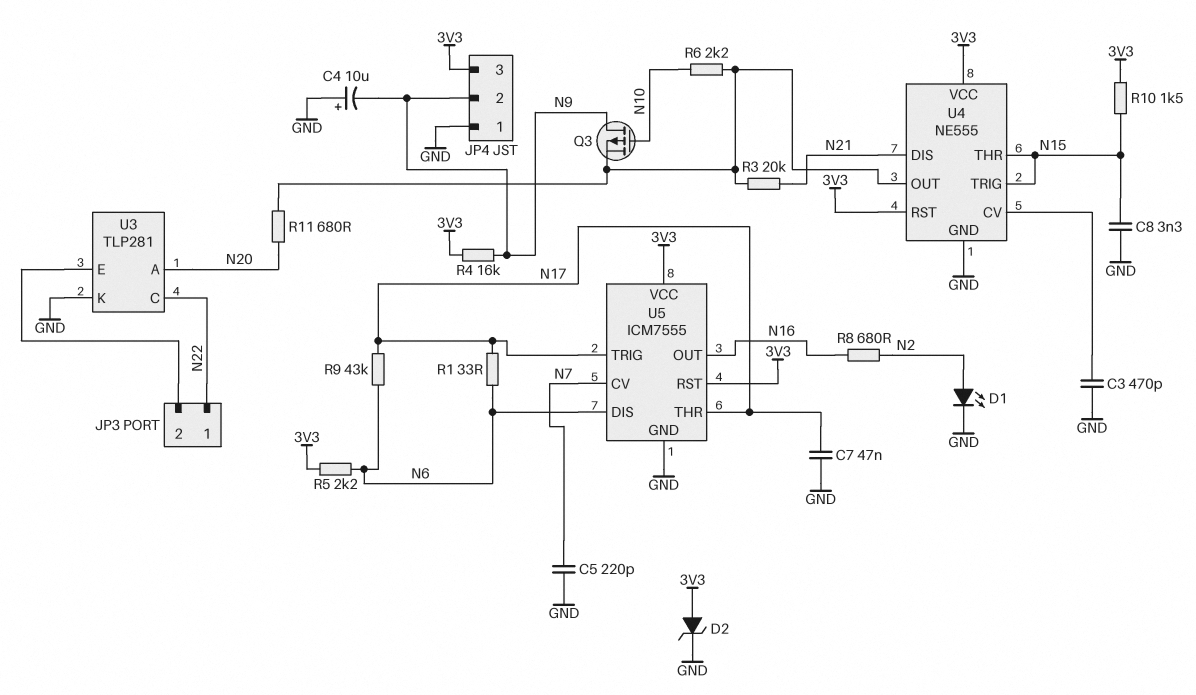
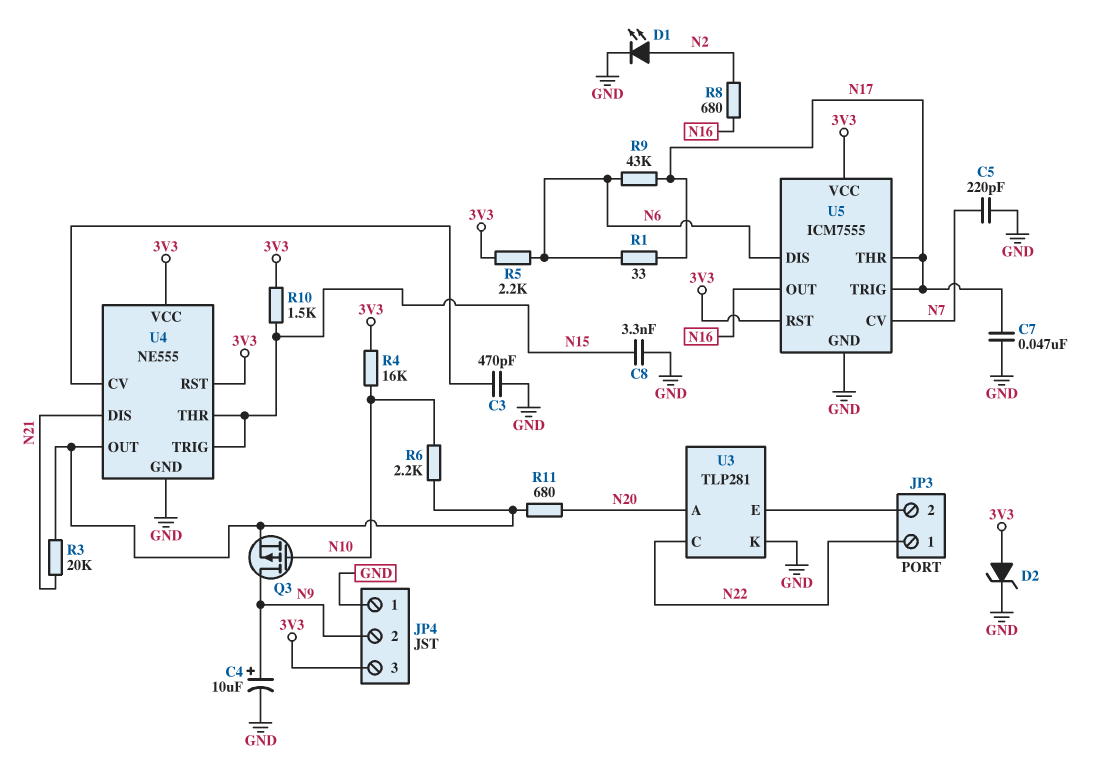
C4: 10uF (plus GND, minus N9) -> 10uF (plus N9, minus GND)
R4: 16k (3V3, N9) -> 16k (3V3, N10)

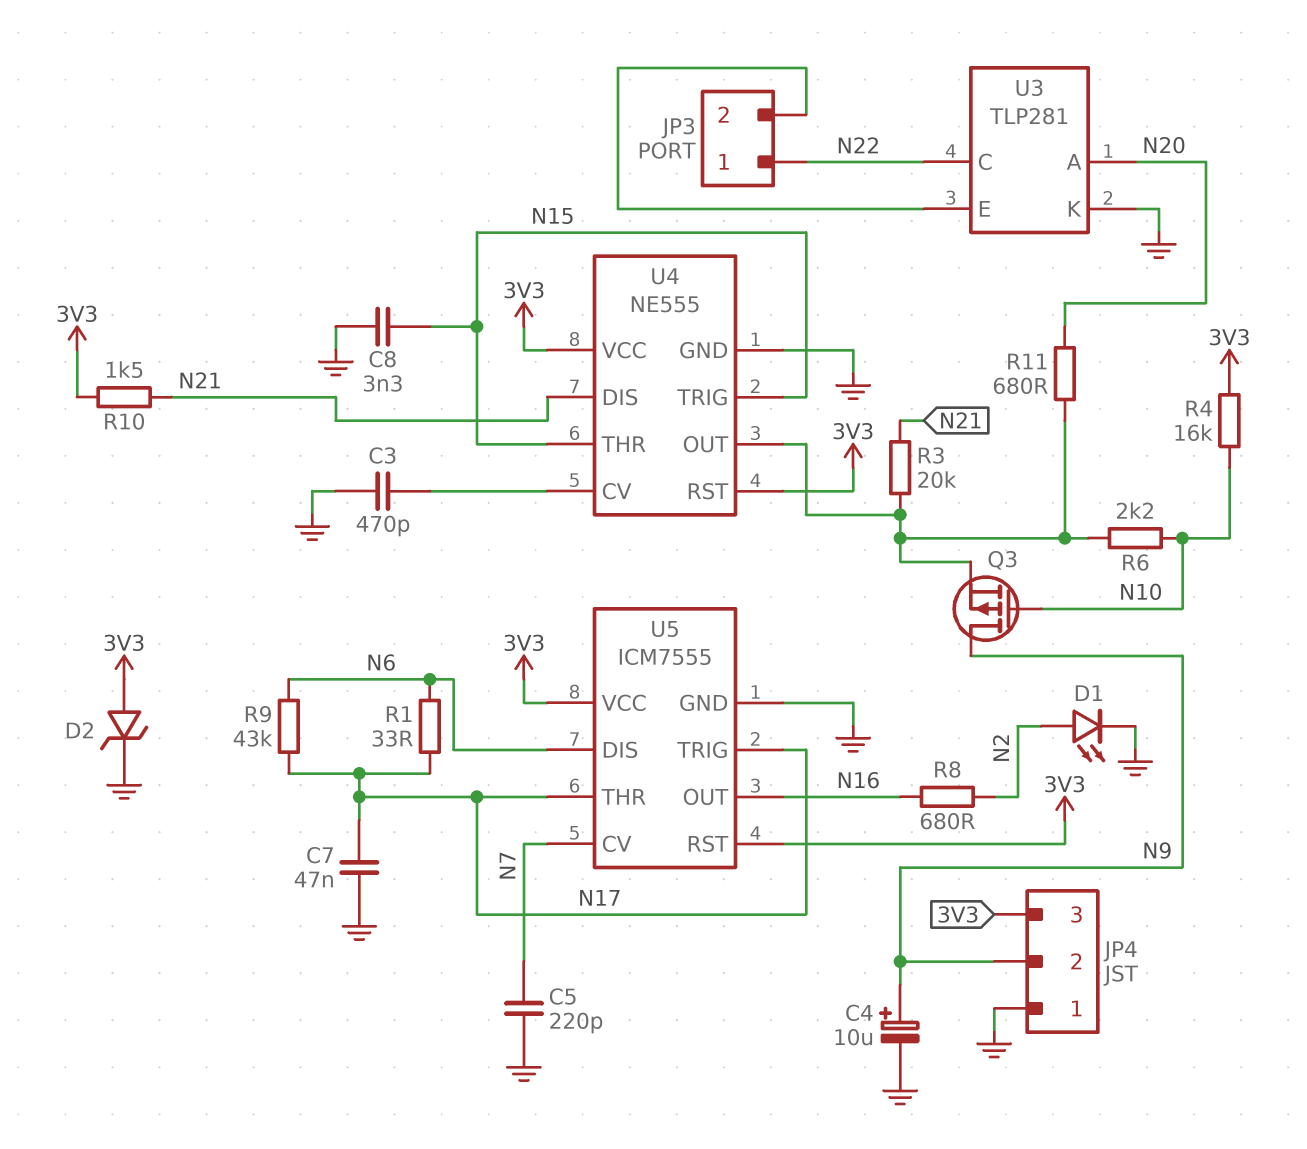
R5: 2.2k (3V3, N6) -> none
R10: 1.5k (3V3, N15) -> 1.5k (3V3, N21)

